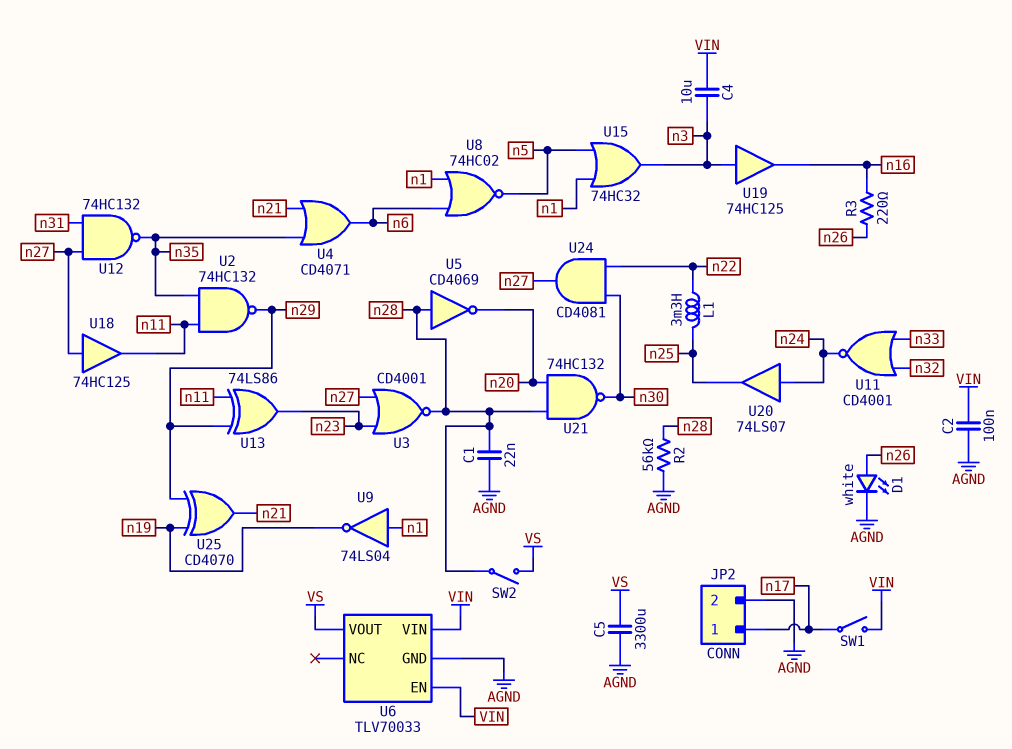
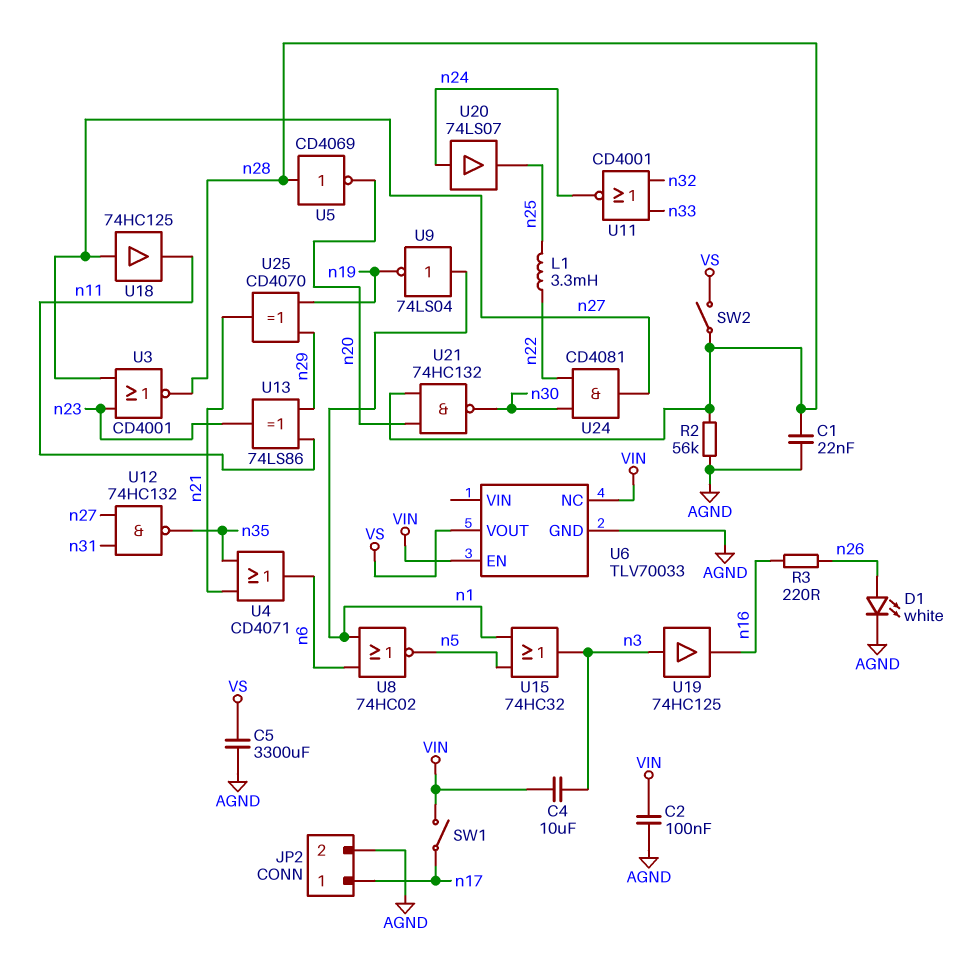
U2: NAND 74HC132 (in n11, in n35, out n29) -> none
U6 pin NC: none -> VIN
U6 pin VIN: VIN -> none

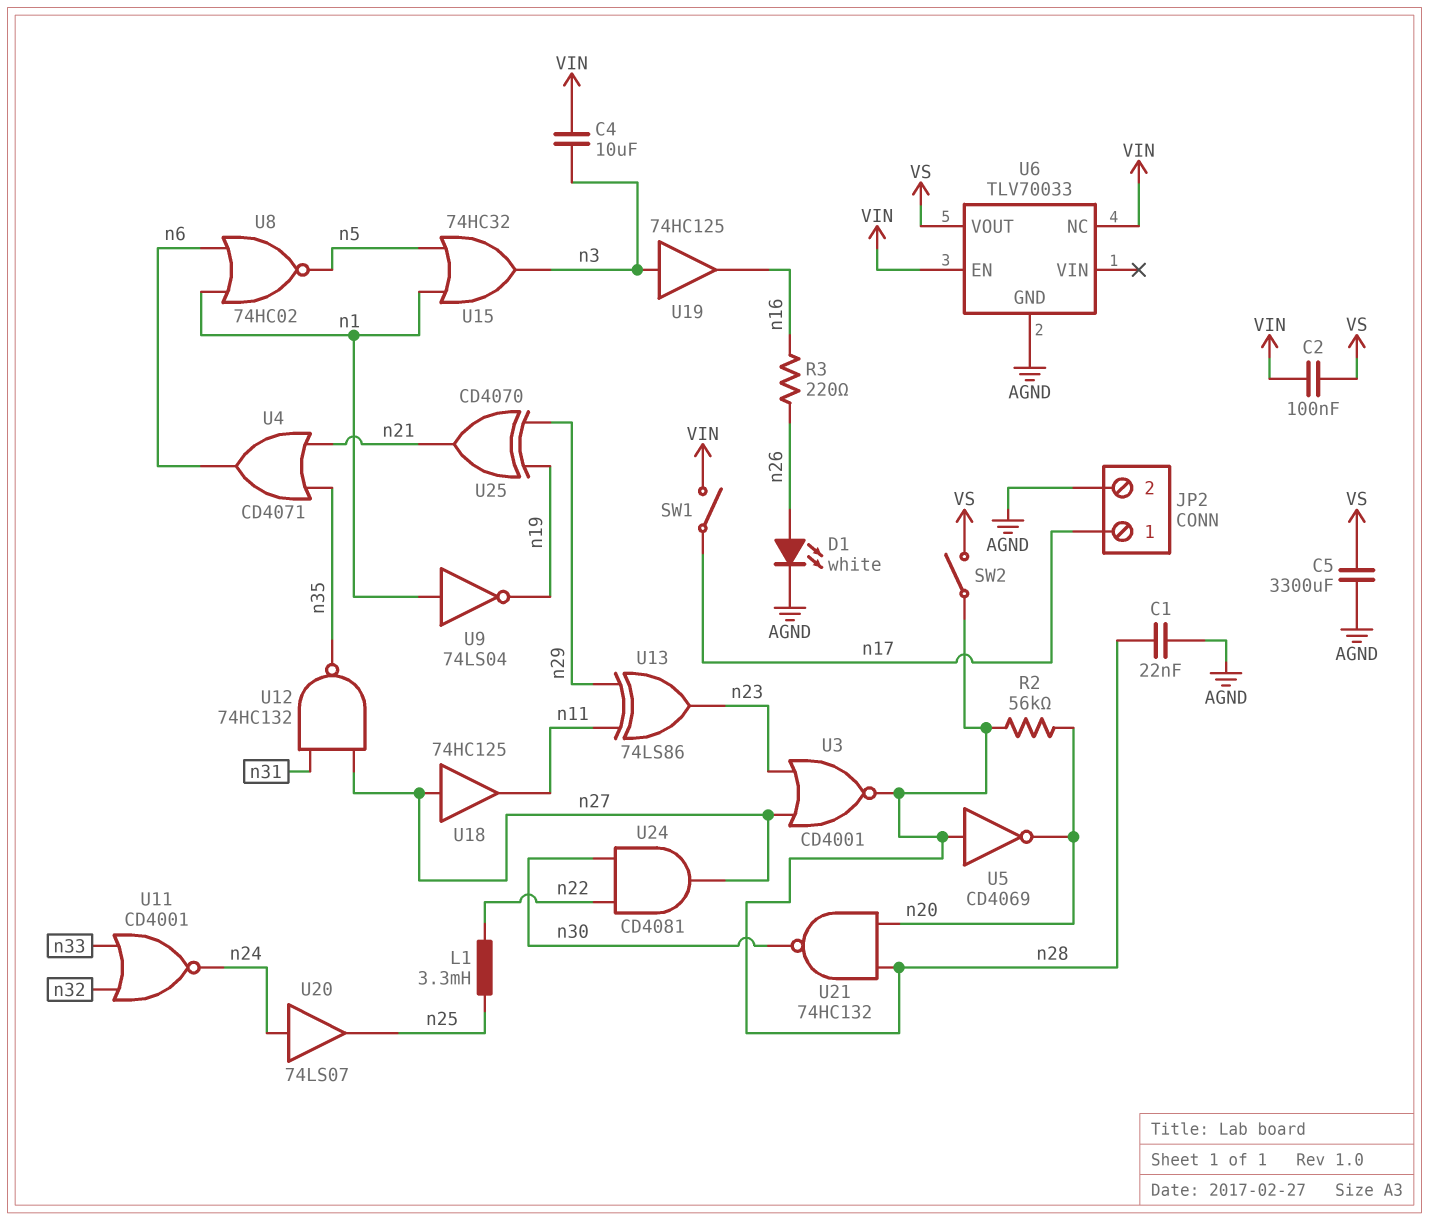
C2: 100nF (AGND, VIN) -> 100nF (VIN, VS)
R2: 56k (AGND, n28) -> 56k (n20, n28)

